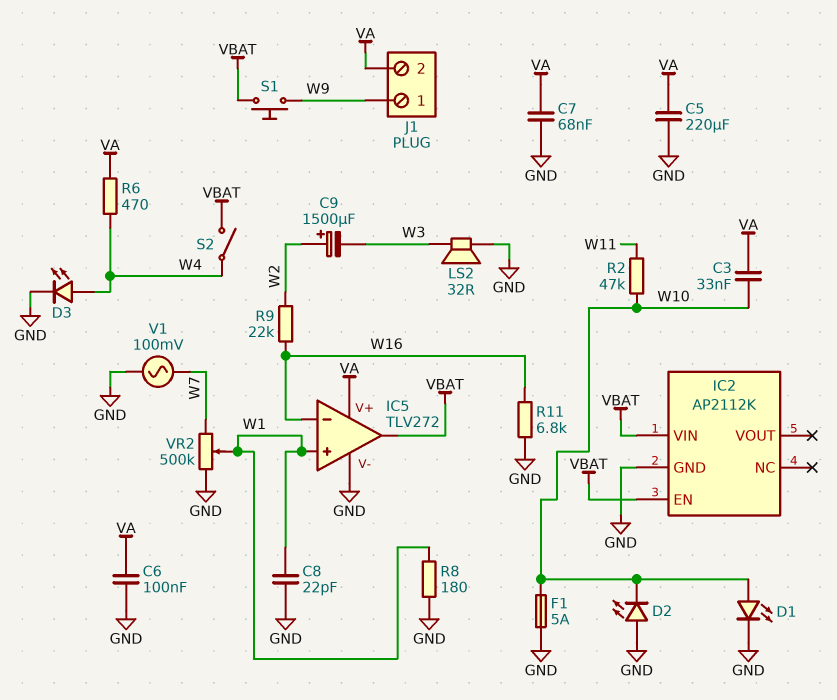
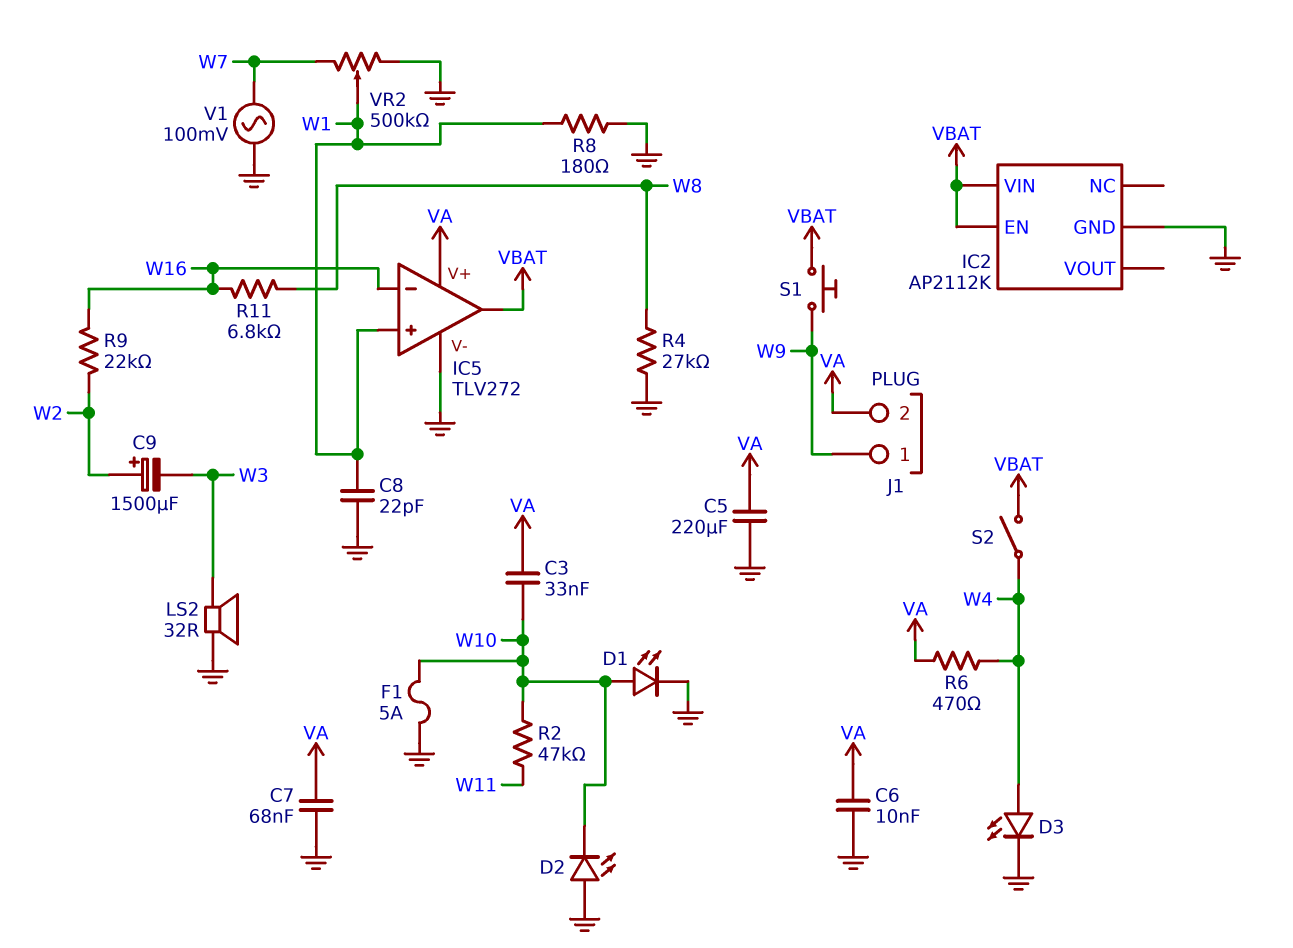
C6: 100nF (GND, VA) -> 10nF (GND, VA)
R4: none -> 27k (GND, W8)
R11: 6.8k (GND, W16) -> 6.8k (W8, W16)

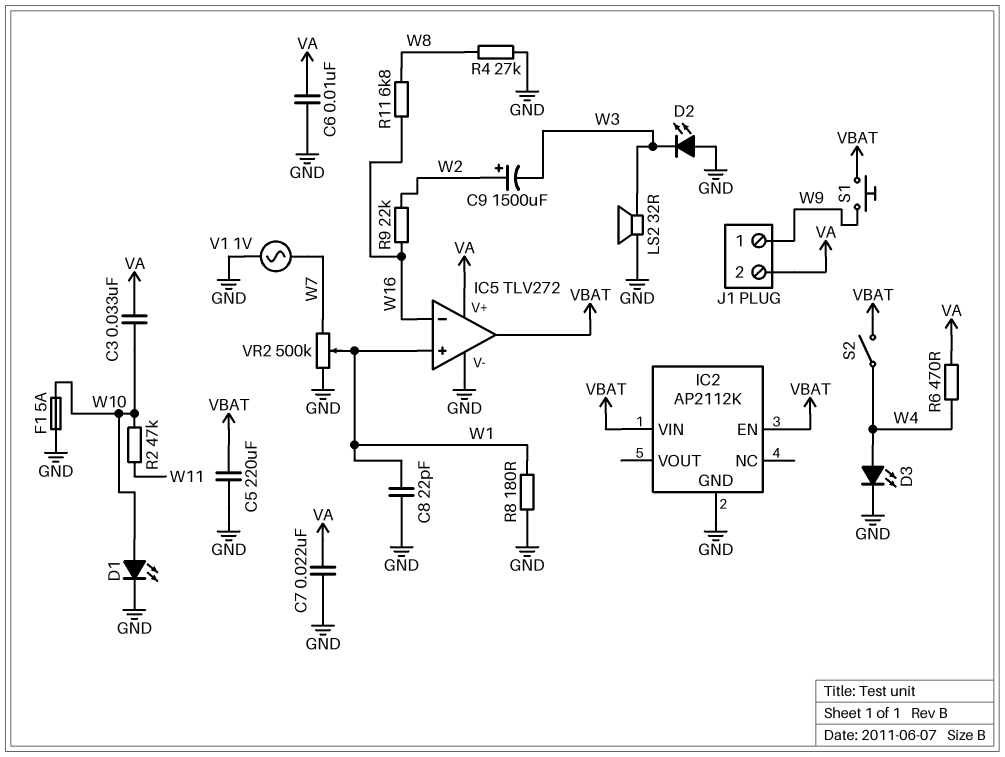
C5: 220uF (GND, VA) -> 220uF (GND, VBAT)
C7: 68nF (GND, VA) -> 22nF (GND, VA)
D2: LED (A GND, K W10) -> LED (A GND, K W3)
V1: AC 100mV (GND, W7) -> AC 1V (GND, W7)

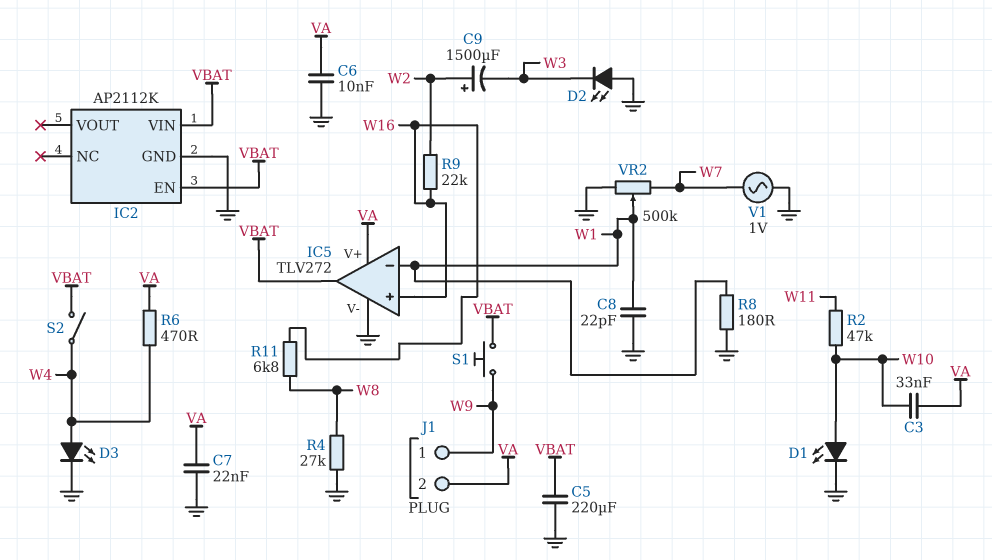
F1: 5A (GND, W10) -> none
IC5 pin in+: W1 -> W16
IC5 pin in-: W16 -> W1
LS2: speaker 32R (GND, W3) -> none

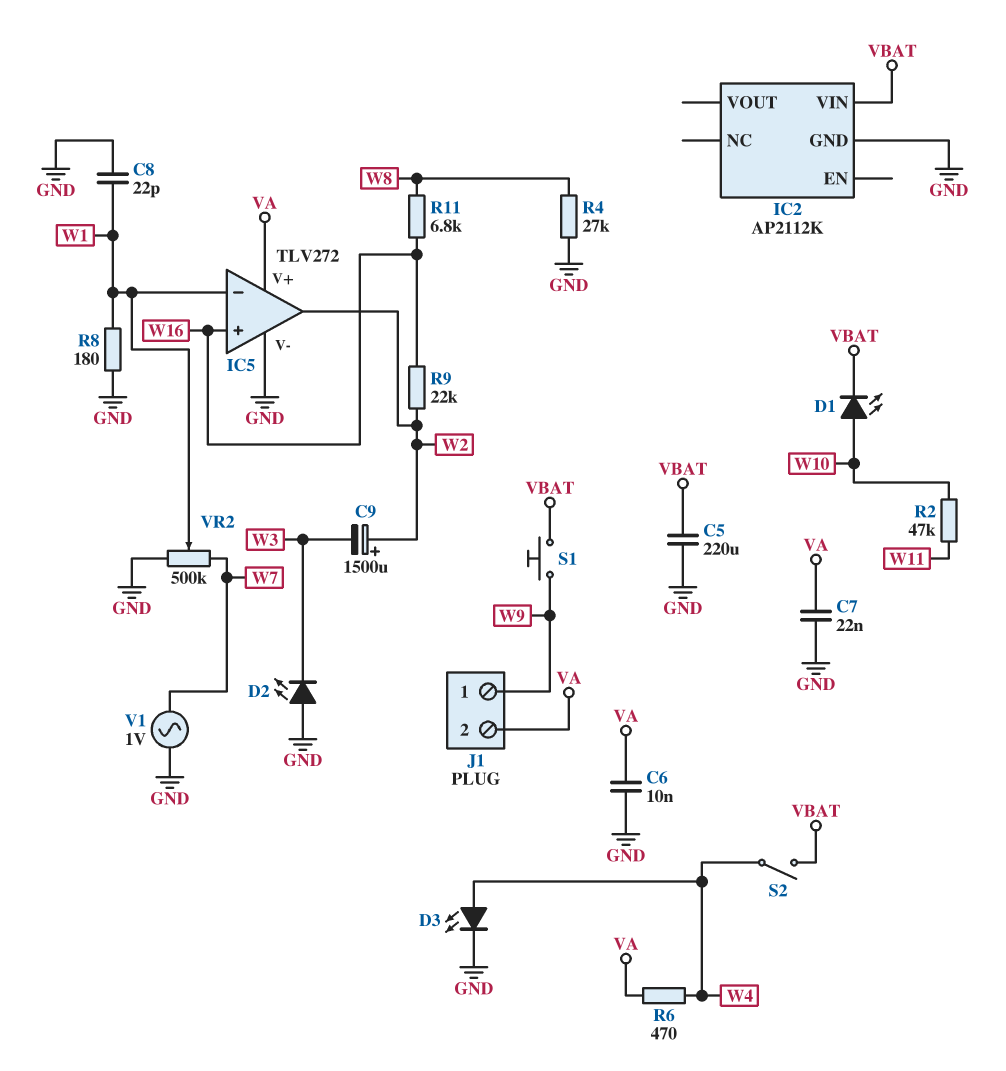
C3: 33nF (VA, W10) -> none
D1: LED (A W10, K GND) -> LED (A W10, K VBAT)
IC2 pin EN: VBAT -> none
IC5 pin out: VBAT -> W2

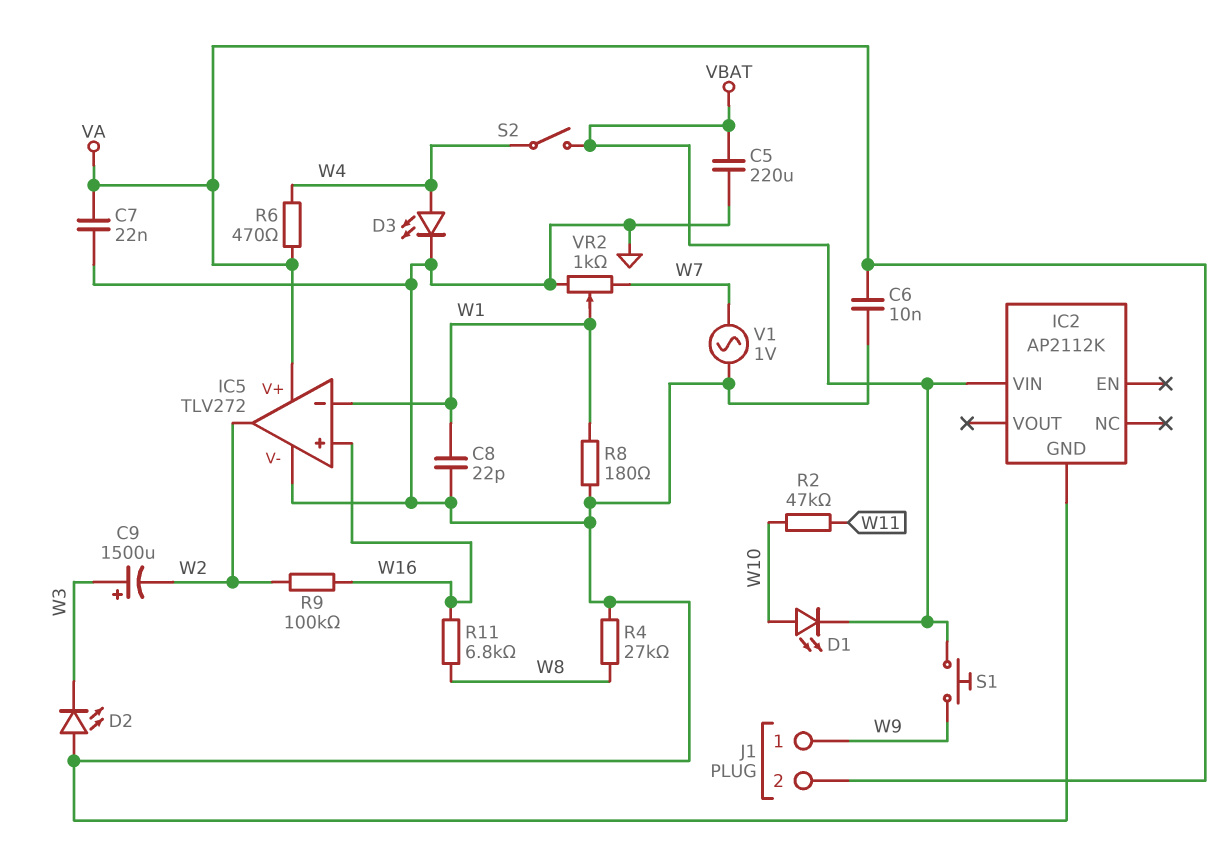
C9: 1500uF (plus W2, minus W3) -> 1500uF (plus W3, minus W2)
R9: 22k (W2, W16) -> 100k (W2, W16)
VR2: 500k (GND, W7, wiper W1) -> 1k (GND, W7, wiper W1)

